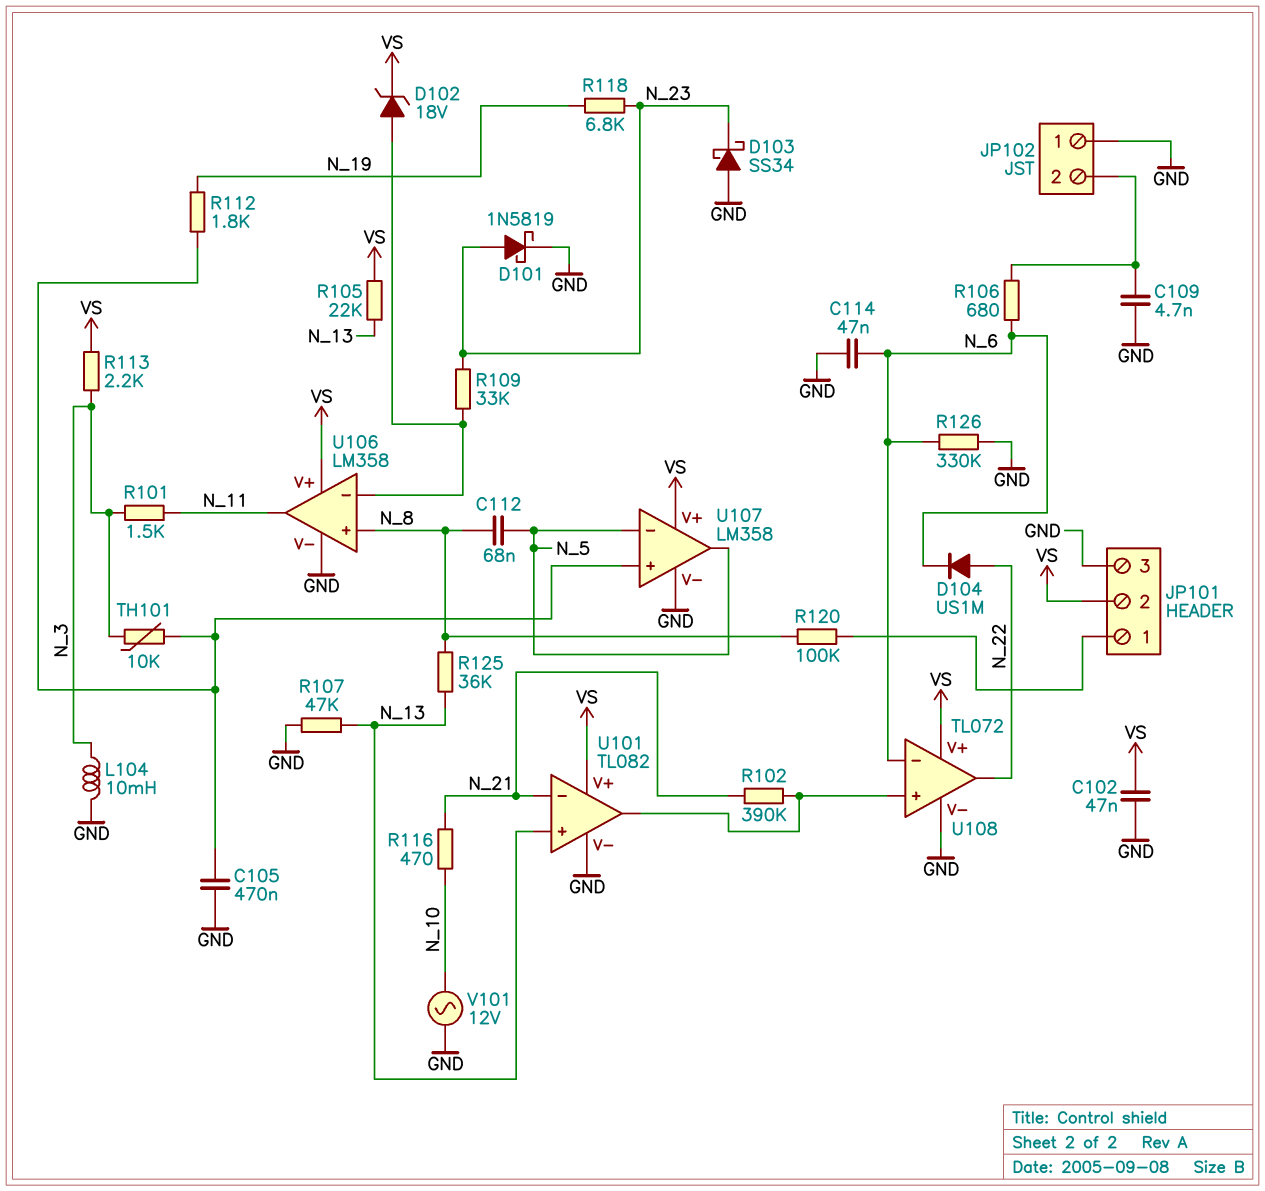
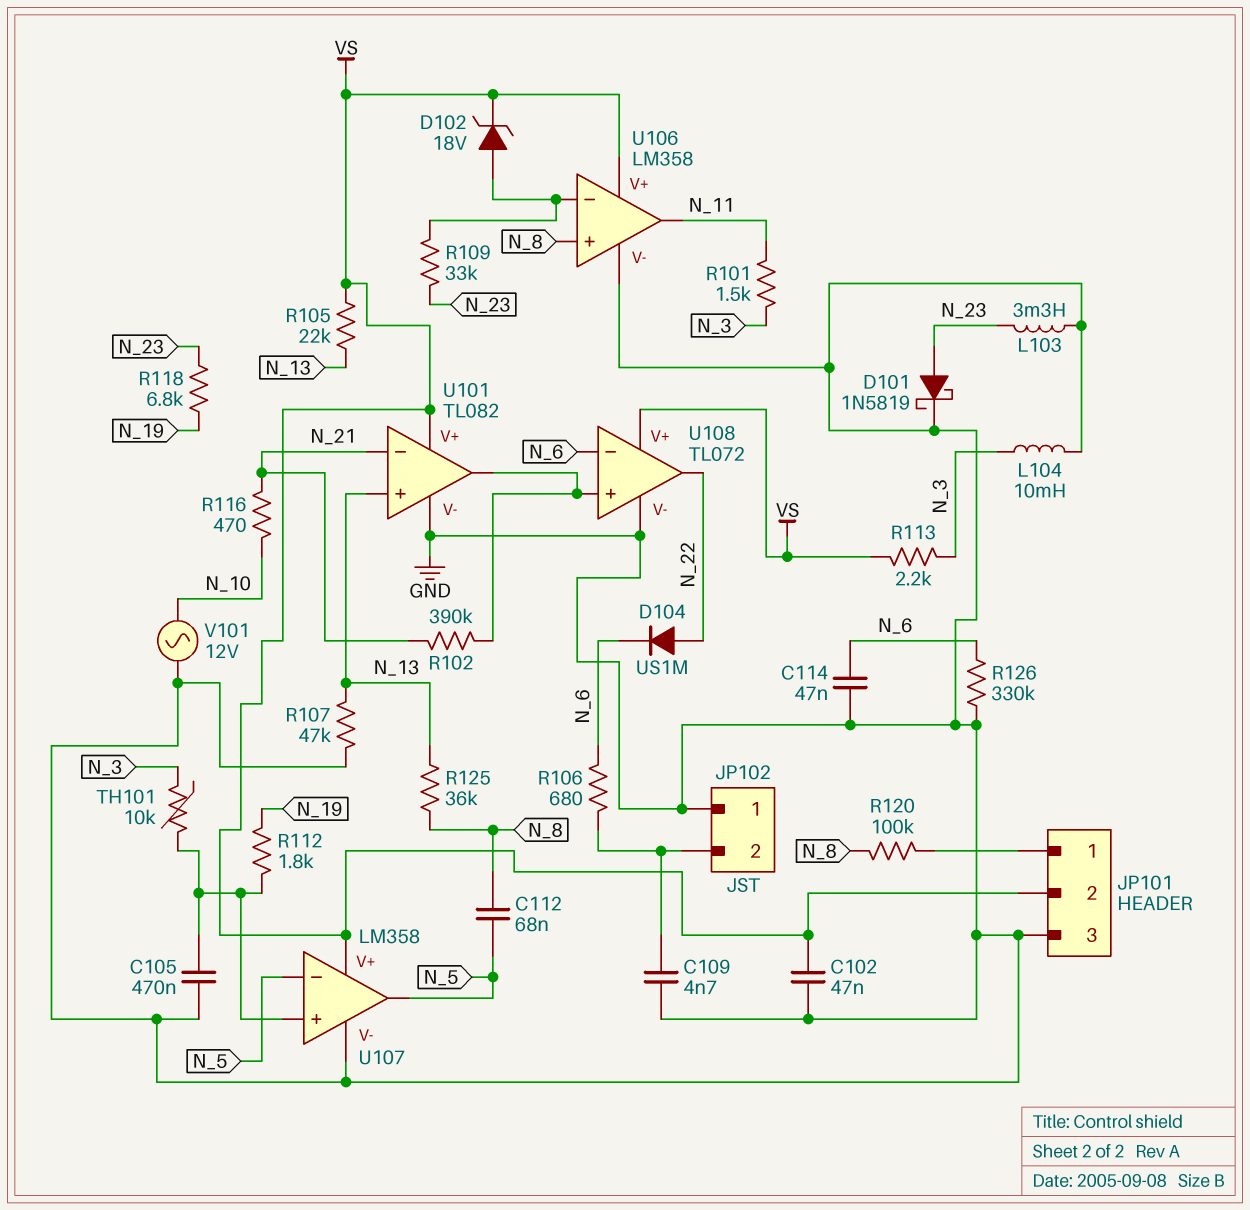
D103: schottky SS34 (A GND, K N_23) -> none
L103: none -> 3.3mH (GND, N_23)

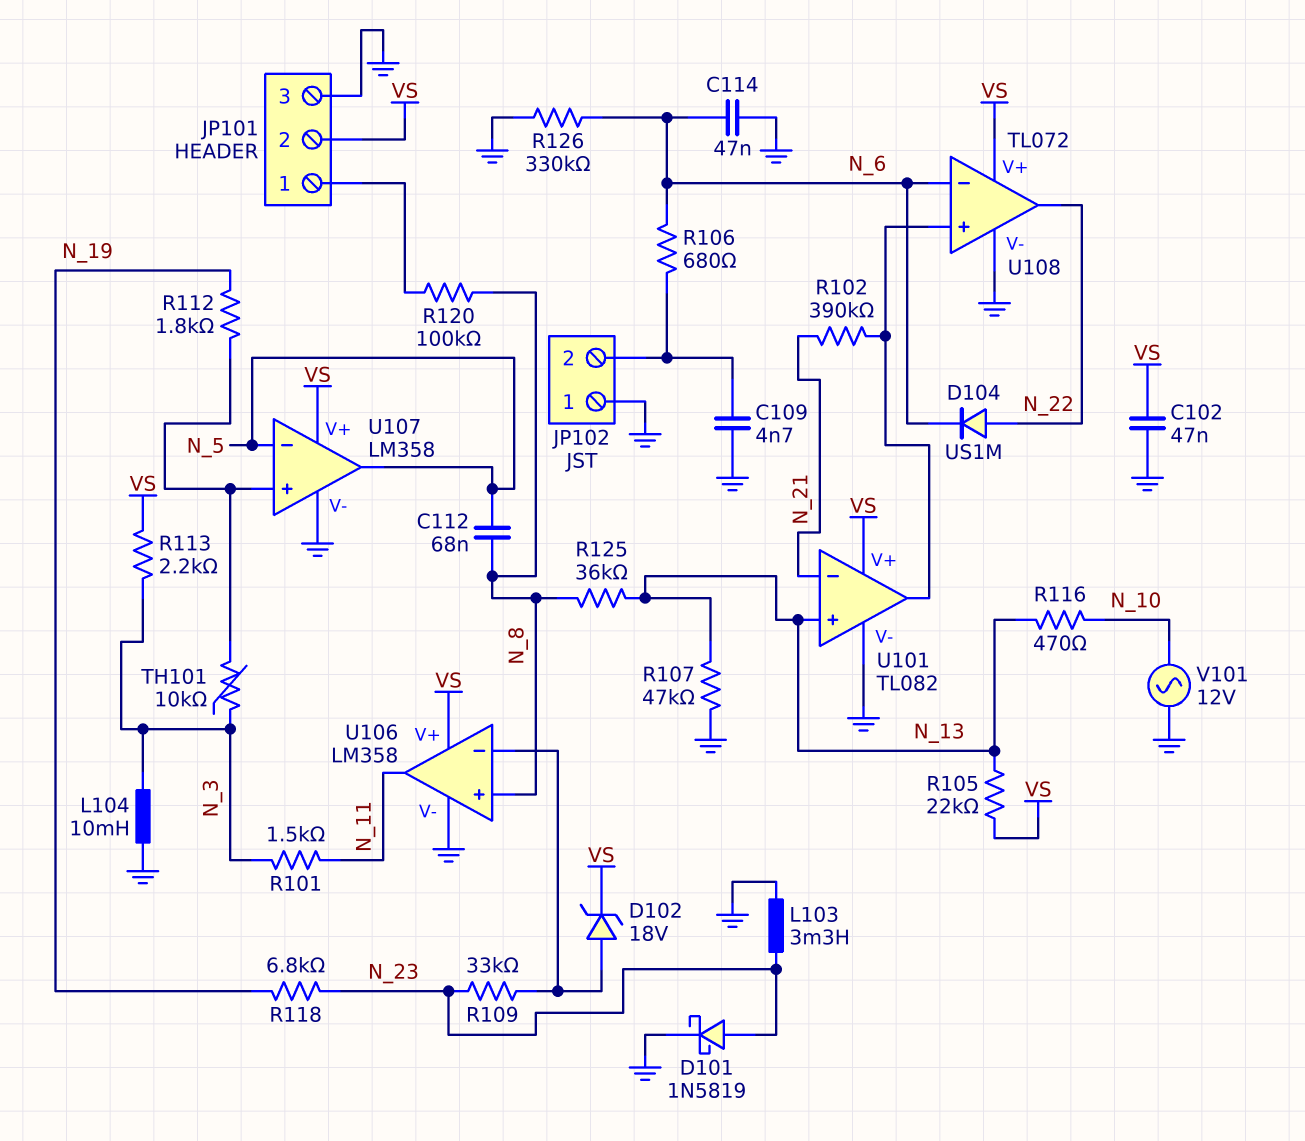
C105: 470nF (GND, U107/in+) -> none
R116: 470 (N_10, N_21) -> 470 (N_10, N_13)

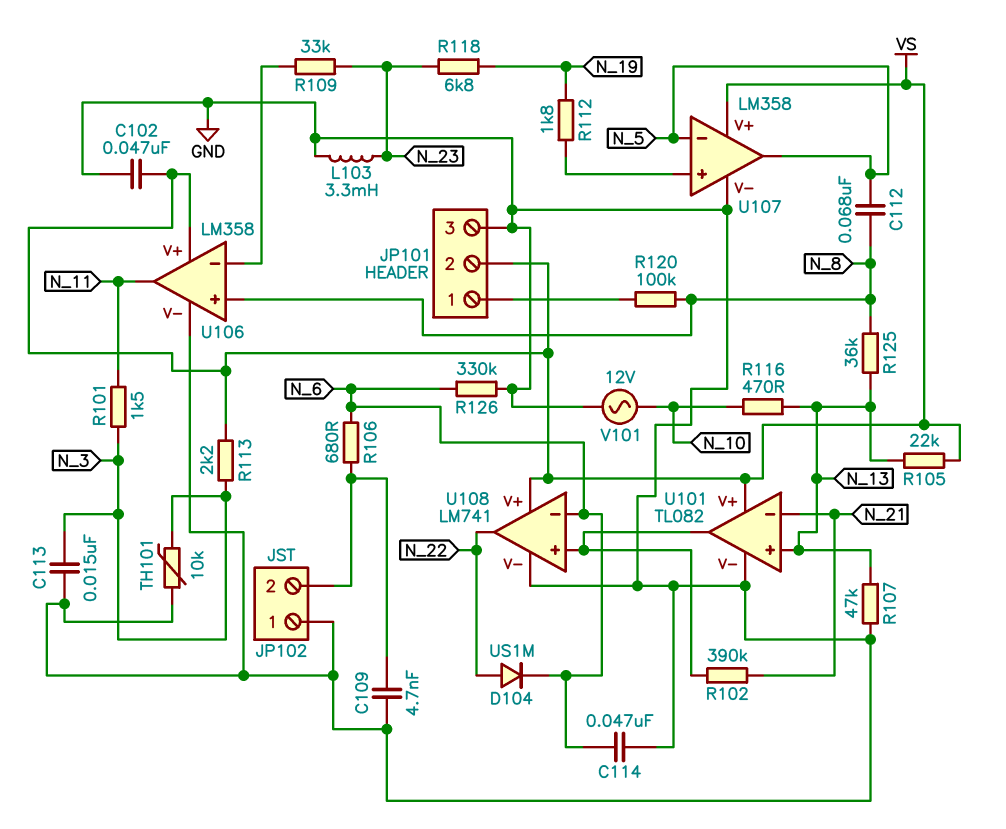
C113: none -> 15nF (GND, N_3)
D101: schottky 1N5819 (A N_23, K GND) -> none
D102: zener 18V (A U106/in-, K VS) -> none
L104: 10mH (GND, N_3) -> none
TH101: 10k (N_3, U107/in+) -> 10k (GND, N_3)
U108: TL072 -> LM741

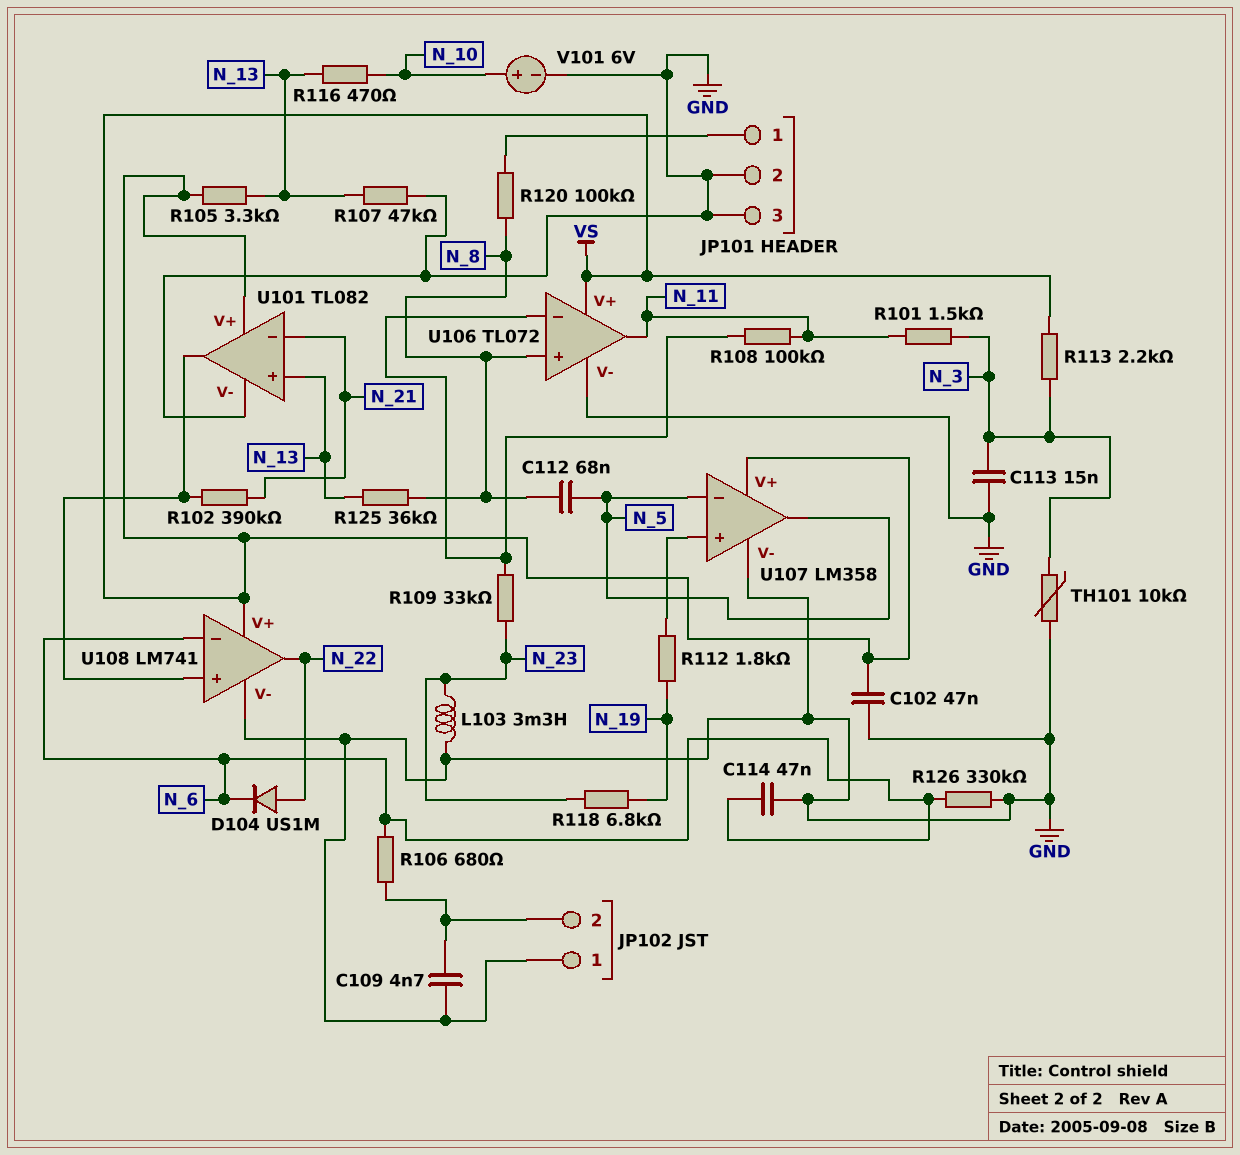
JP101 pin 2: VS -> GND
R105: 22k (N_13, VS) -> 3.3k (N_13, VS)
R108: none -> 100k (N_11, U106/in-)
U106: LM358 -> TL072
V101: AC 12V (GND, N_10) -> 6V (plus N_10, minus GND)

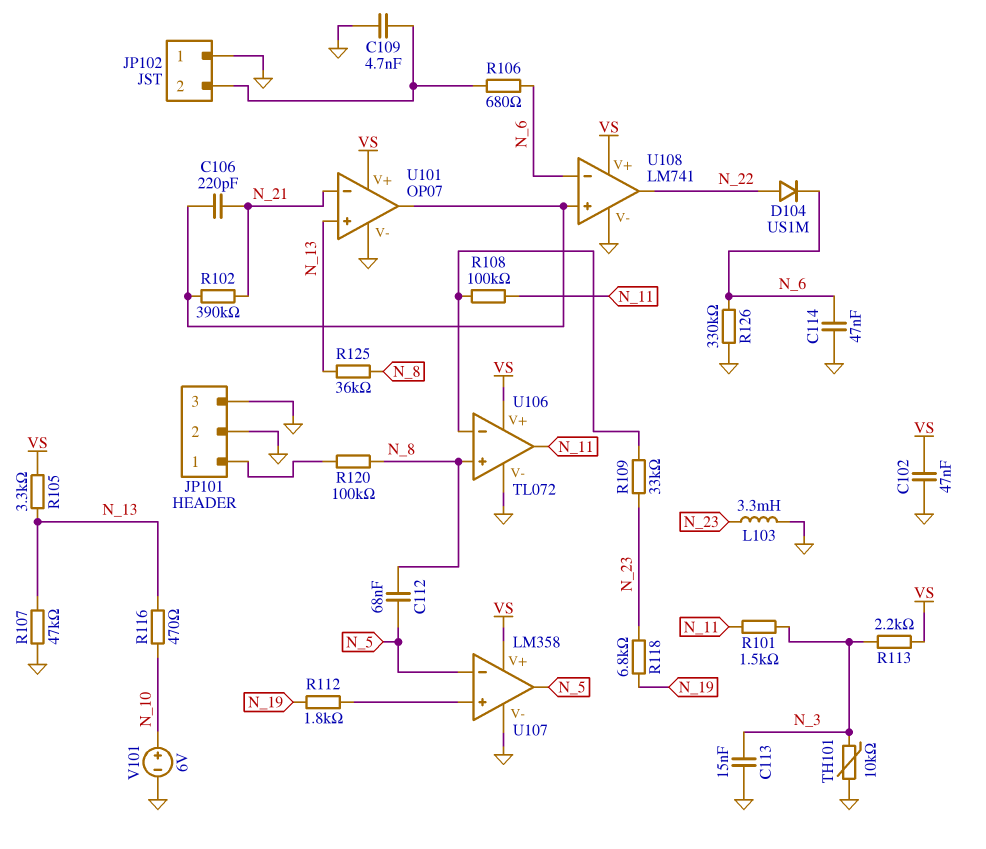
C106: none -> 220pF (N_21, U101/out)
U101: TL082 -> OP07

